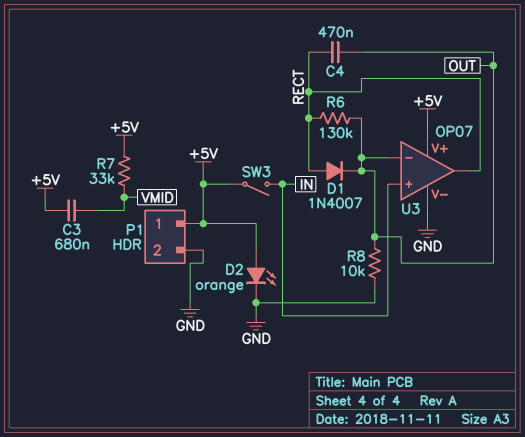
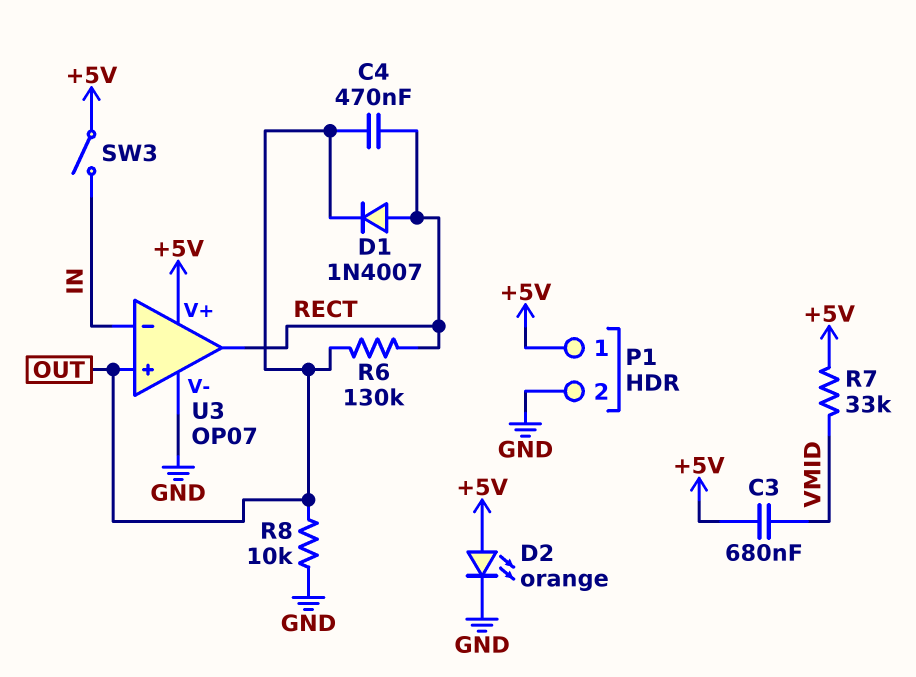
U3 pin in+: IN -> OUT
U3 pin in-: OUT -> IN

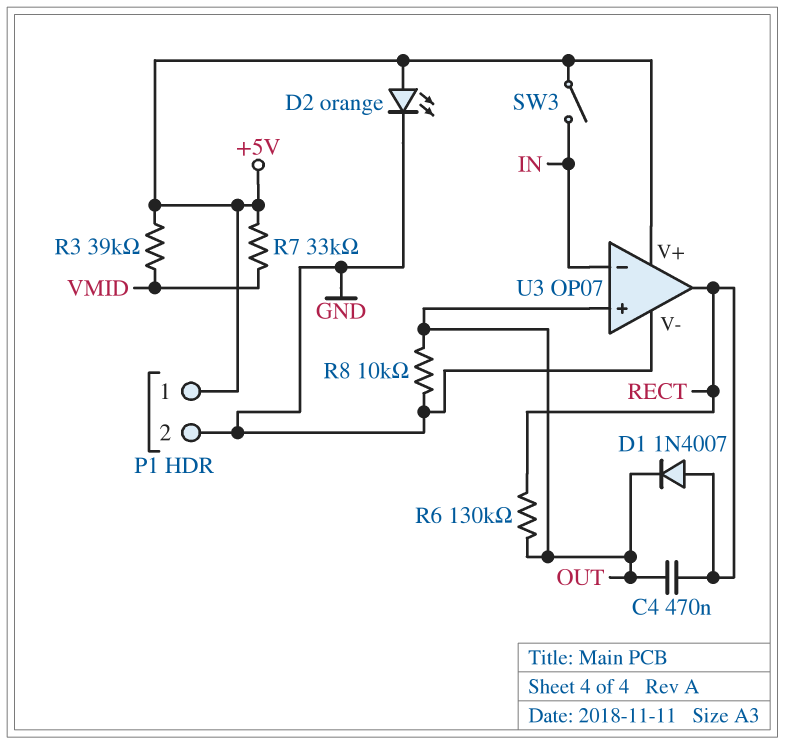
C3: 680nF (+5V, VMID) -> none
R3: none -> 39k (+5V, VMID)

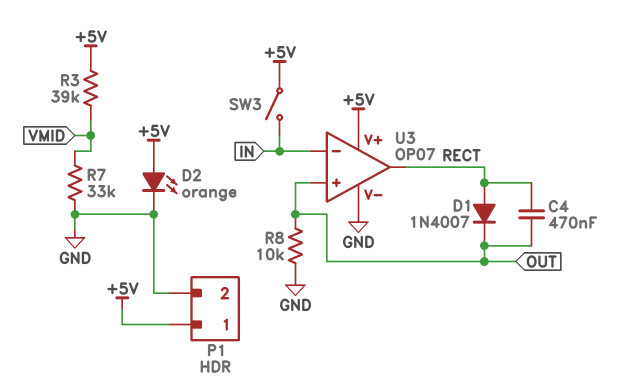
R6: 130k (OUT, RECT) -> none
R7: 33k (+5V, VMID) -> 33k (GND, VMID)

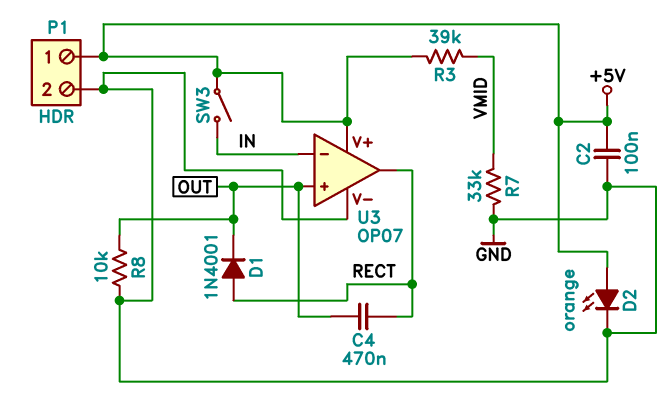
C2: none -> 100nF (+5V, GND)
D1: diode 1N4007 (A RECT, K OUT) -> diode 1N4001 (A RECT, K OUT)

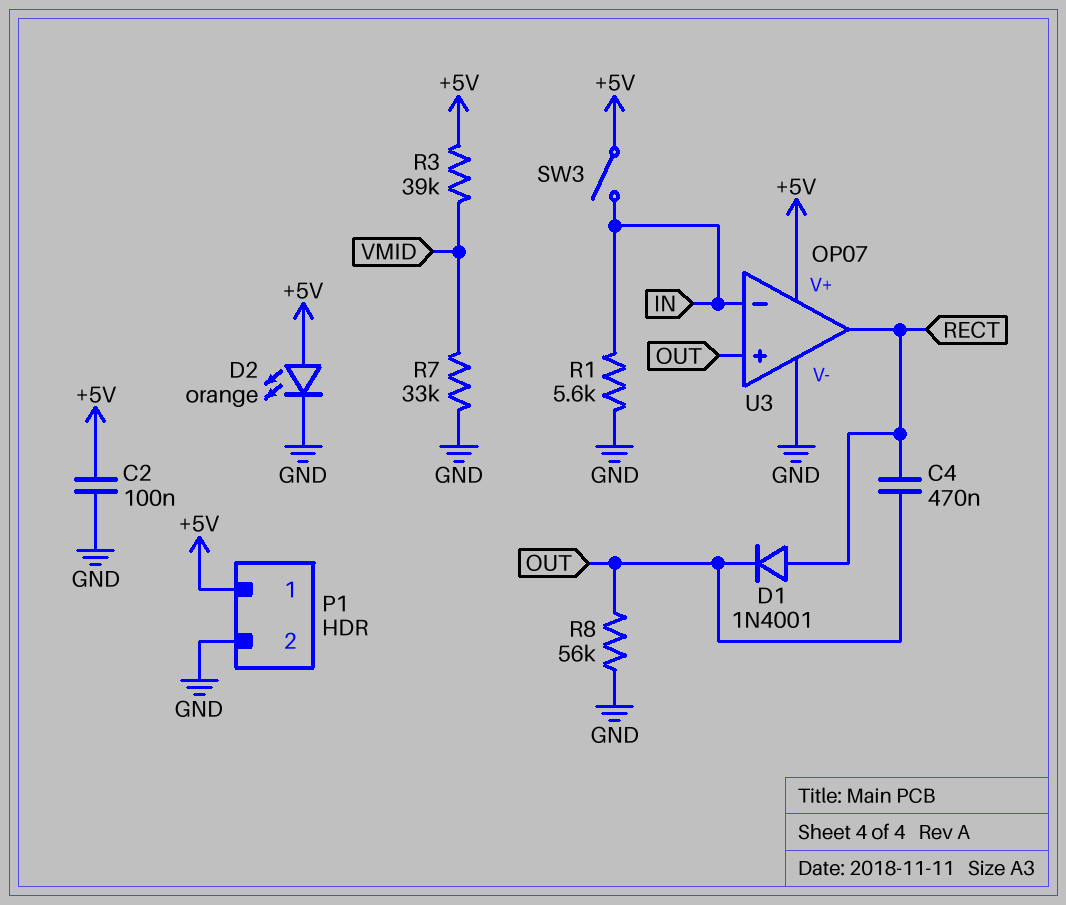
R1: none -> 5.6k (GND, IN)
R8: 10k (GND, OUT) -> 56k (GND, OUT)

